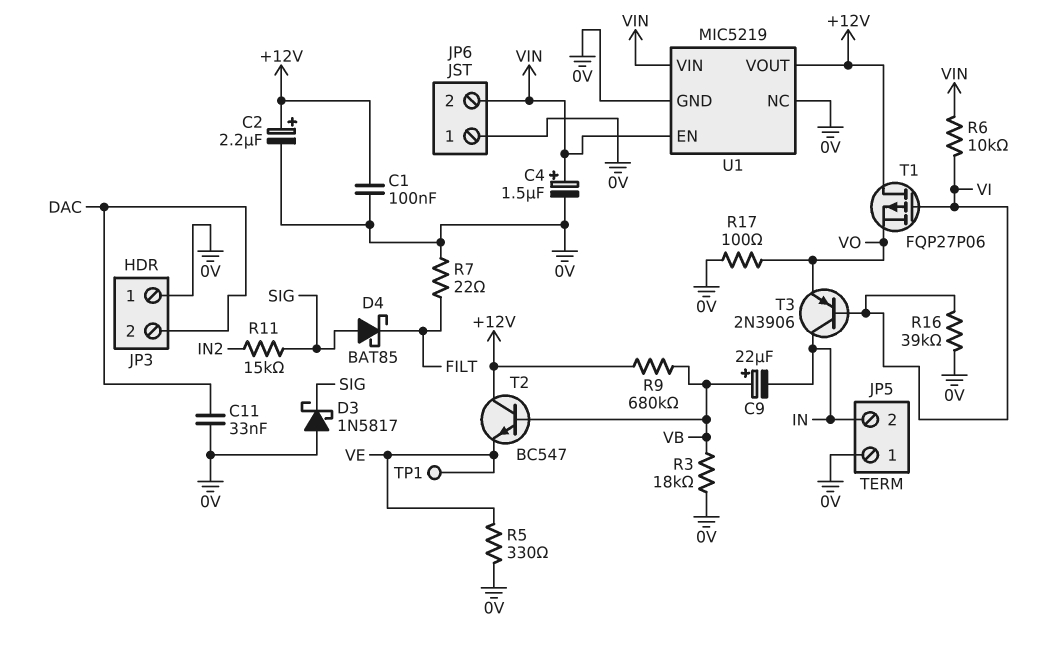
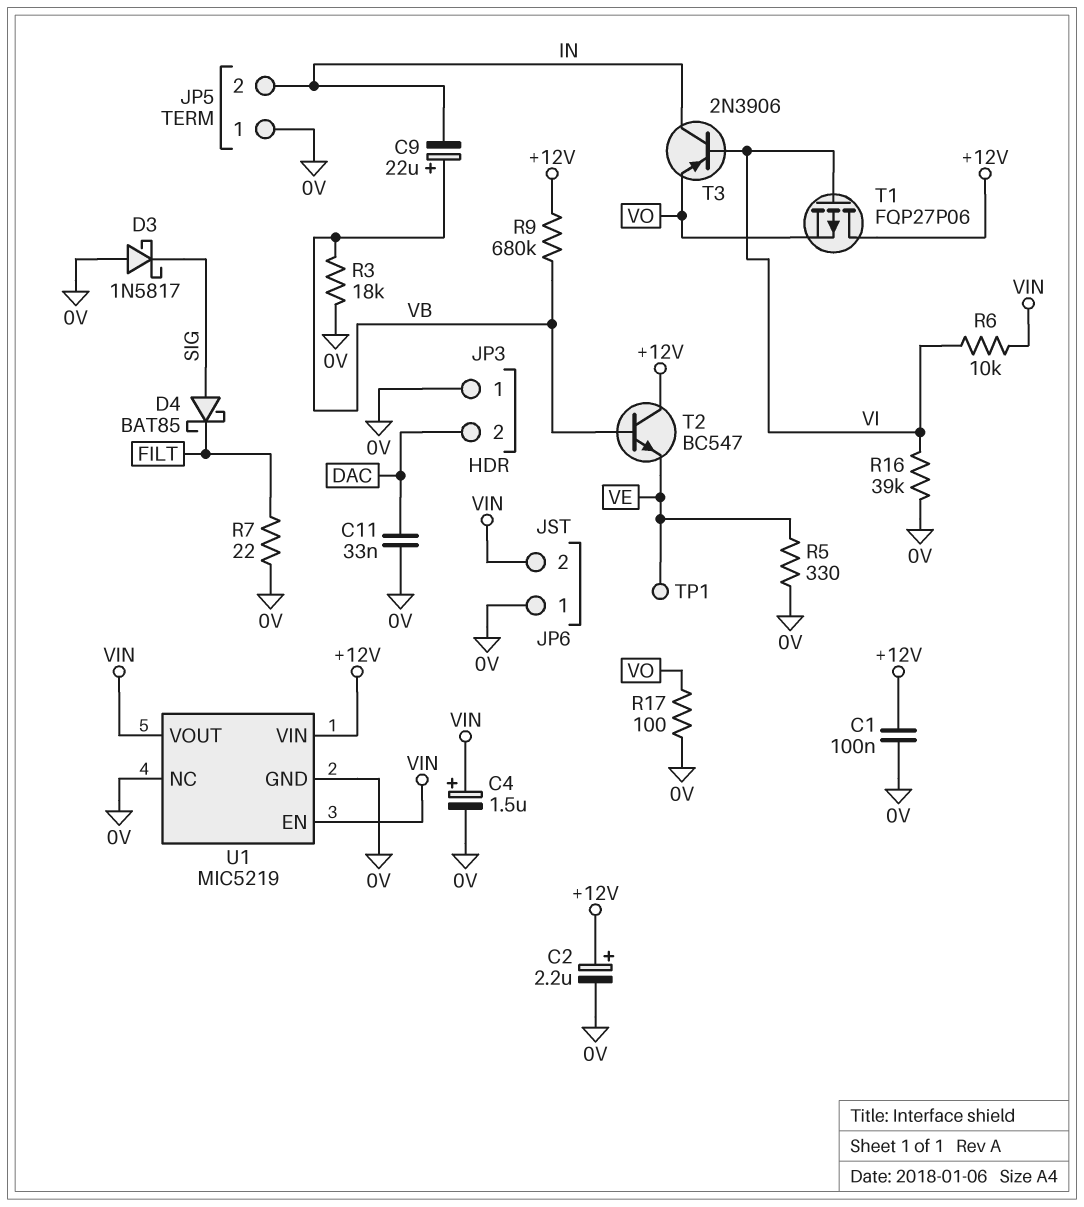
R11: 15k (IN2, SIG) -> none
U1 pin VIN: VIN -> +12V
U1 pin VOUT: +12V -> VIN

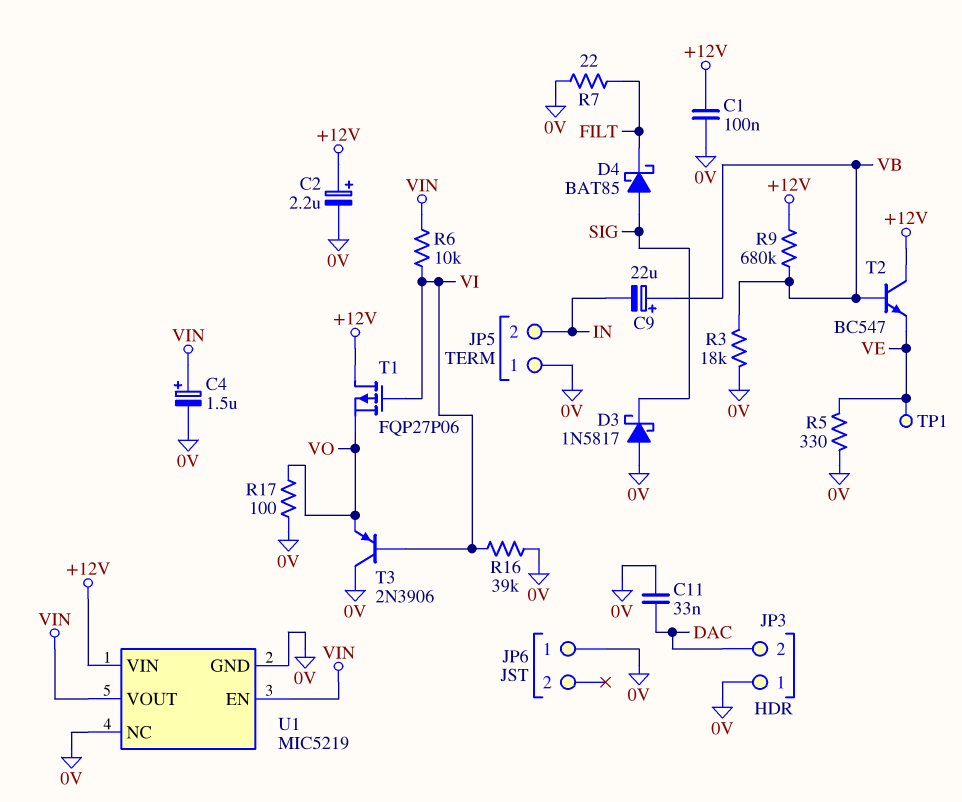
JP6 pin 2: VIN -> none
T3: PNP 2N3906 (B VI, C IN, E VO) -> PNP 2N3906 (B VI, C 0V, E VO)

